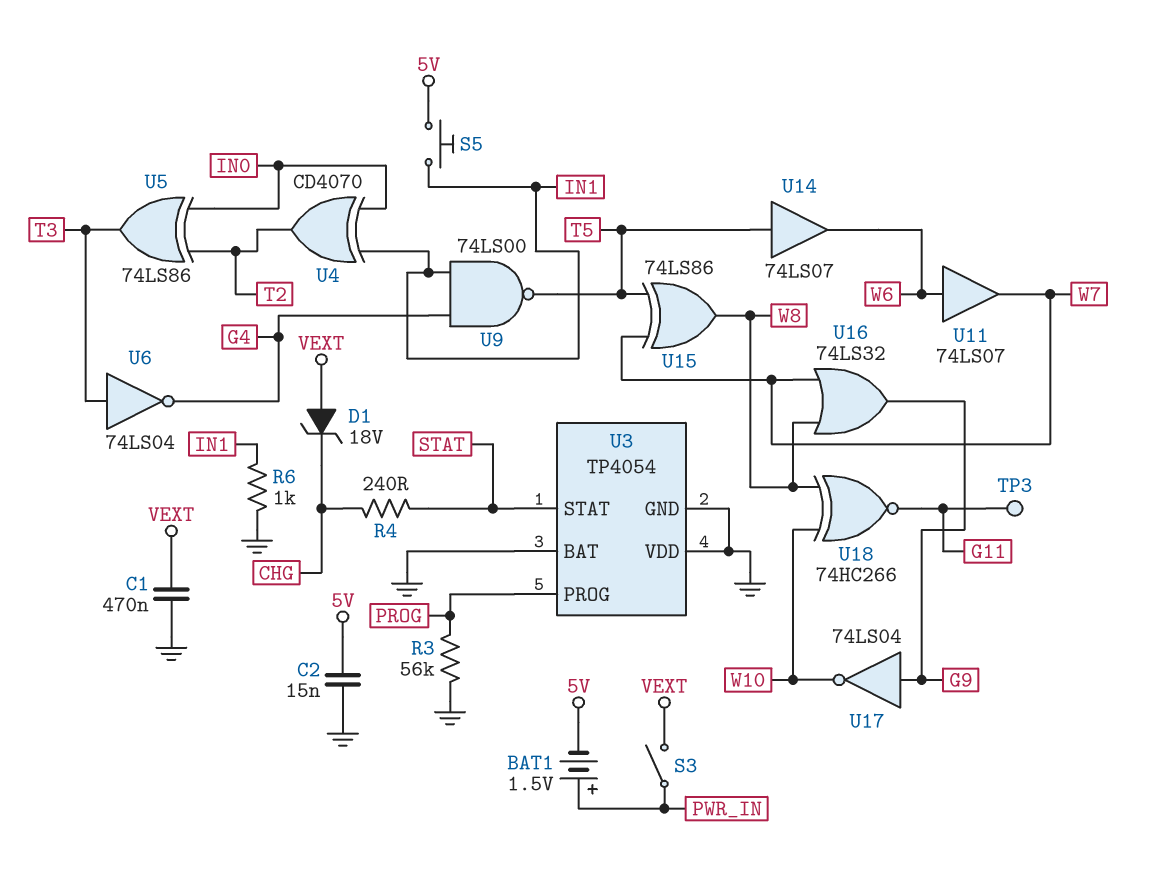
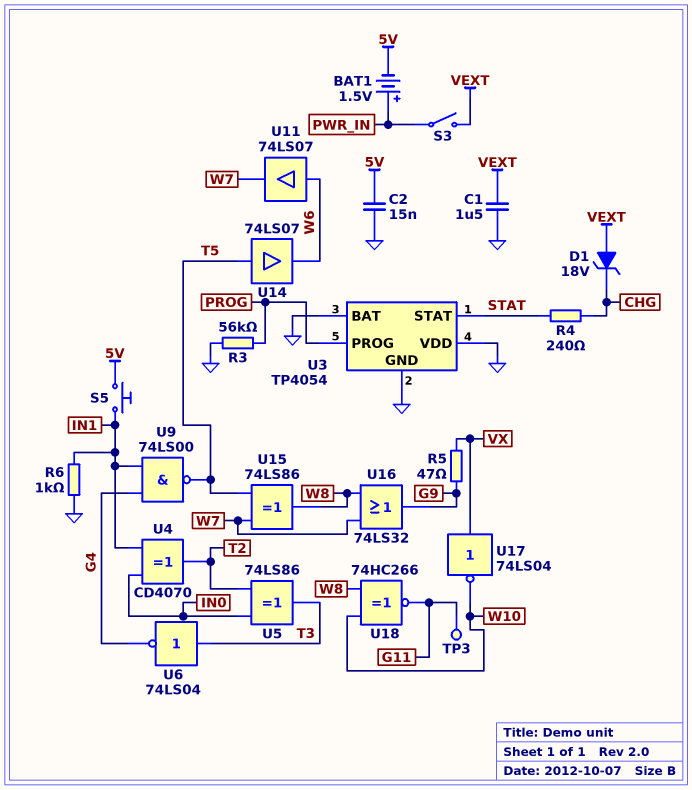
C1: 470nF (GND, VEXT) -> 1.5uF (GND, VEXT)
R5: none -> 47 (G9, VX)
U17: NOT 74LS04 (in G9, out W10) -> NOT 74LS04 (in VX, out W10)

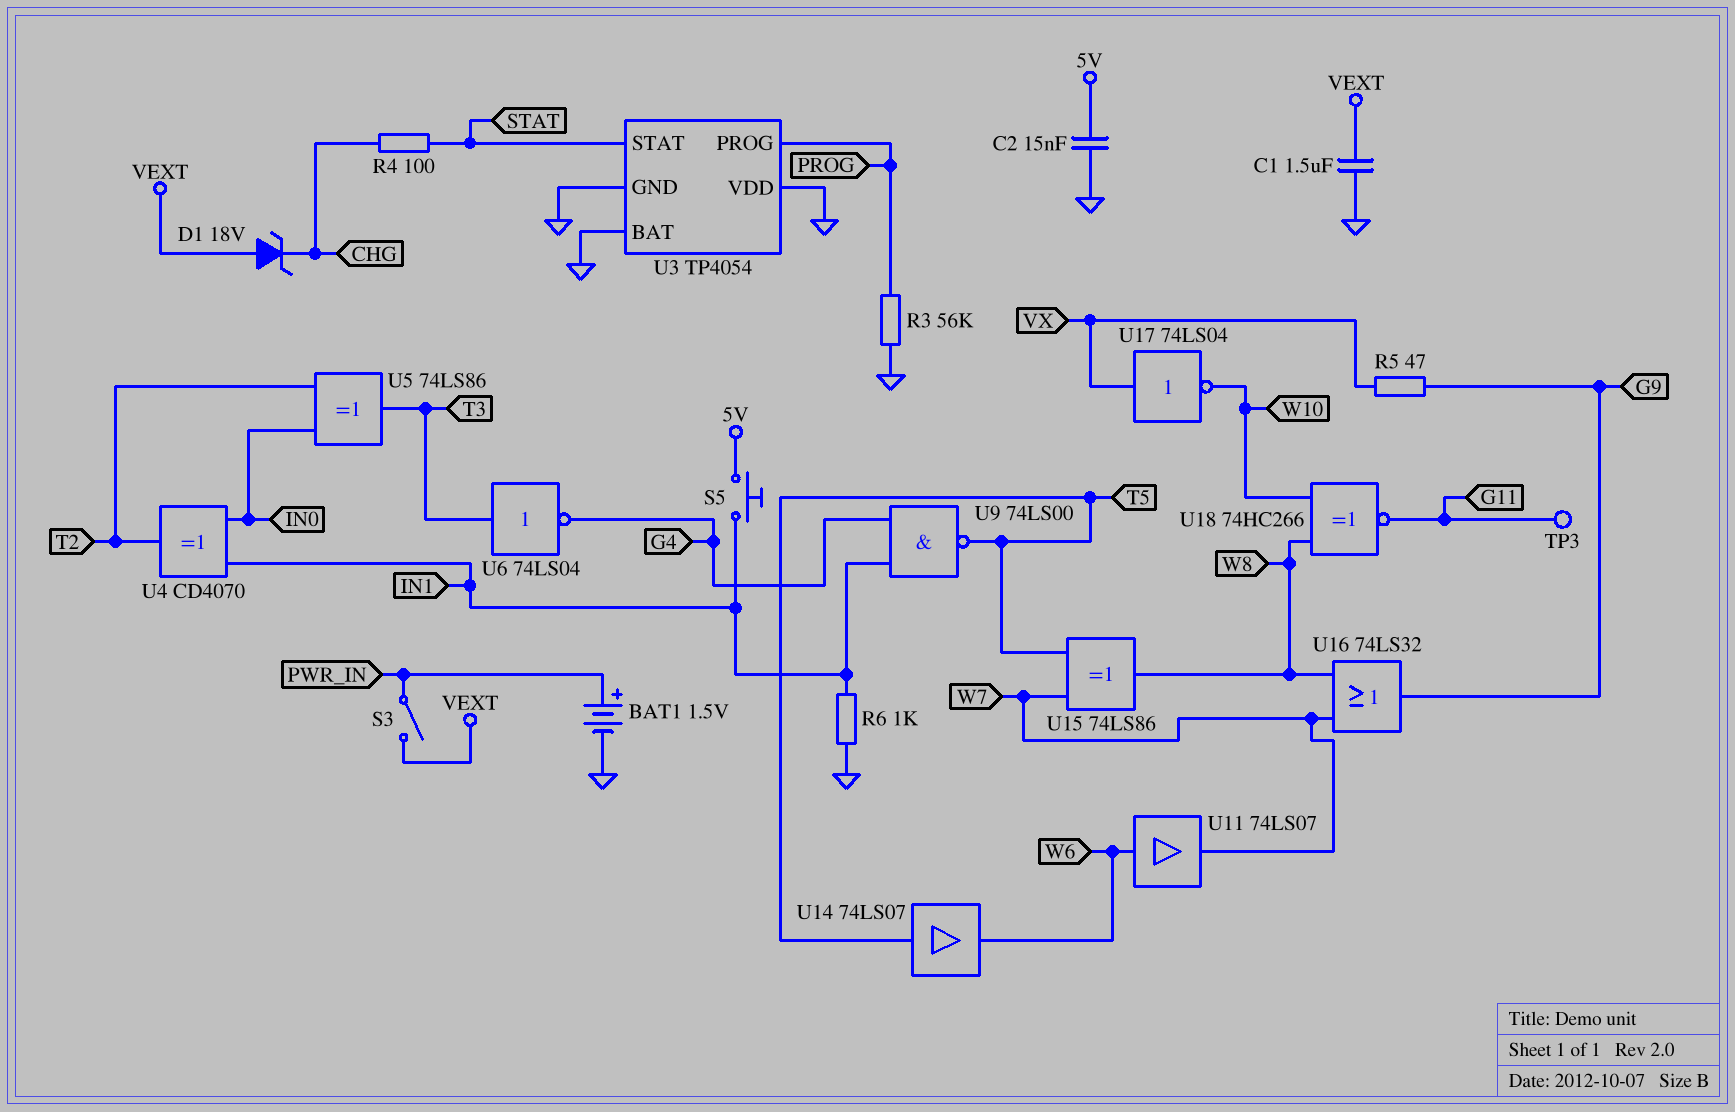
BAT1: 1.5V (plus PWR_IN, minus 5V) -> 1.5V (plus PWR_IN, minus GND)
R4: 240 (CHG, STAT) -> 100 (CHG, STAT)

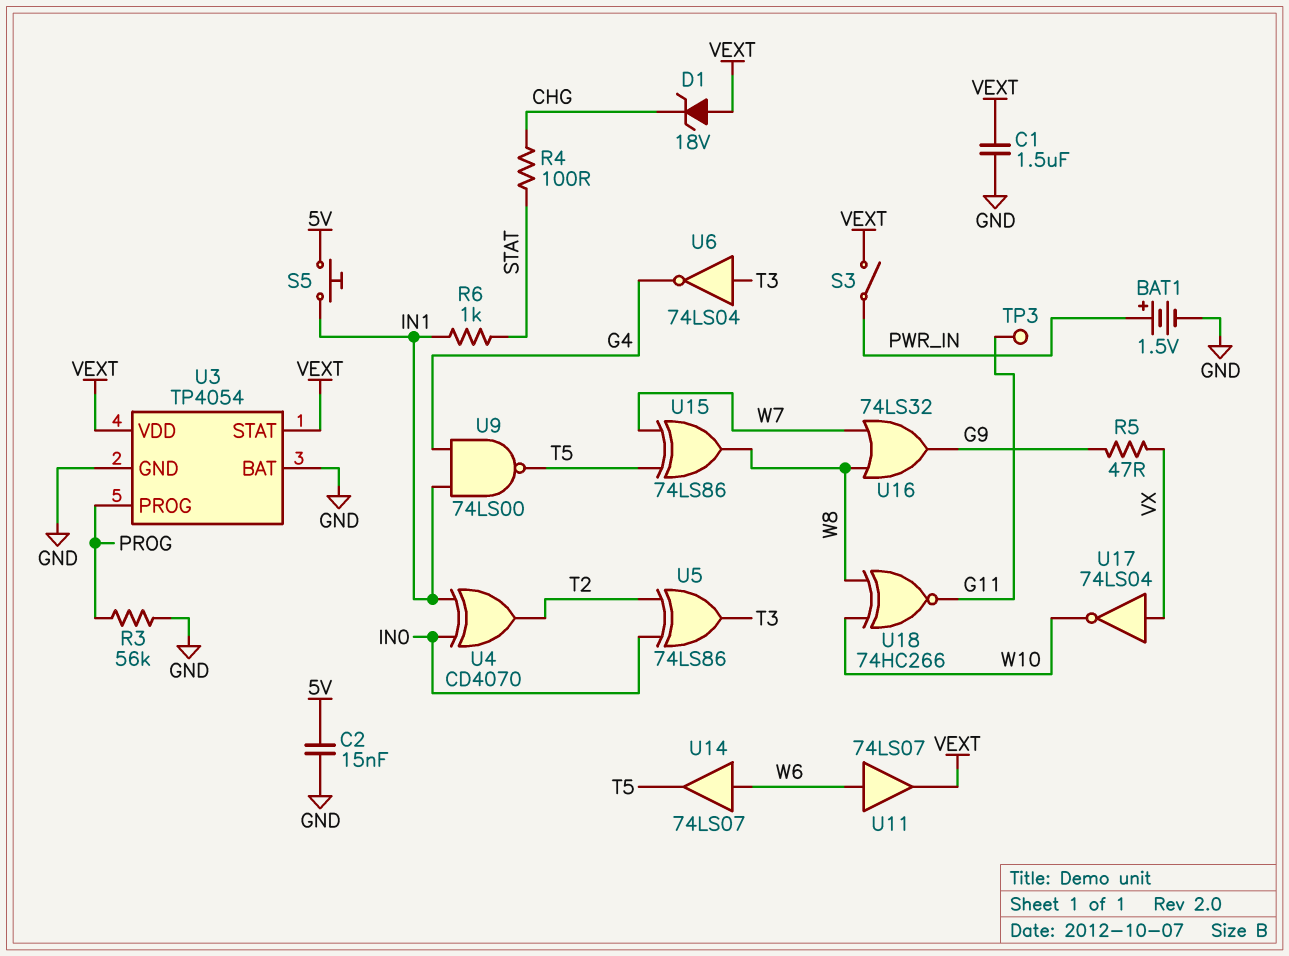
R6: 1k (GND, IN1) -> 1k (IN1, STAT)
U3 pin STAT: STAT -> VEXT
U3 pin VDD: GND -> VEXT
U11: buffer 74LS07 (in W6, out W7) -> buffer 74LS07 (in W6, out VEXT)
U14: buffer 74LS07 (in T5, out W6) -> buffer 74LS07 (in W6, out T5)

